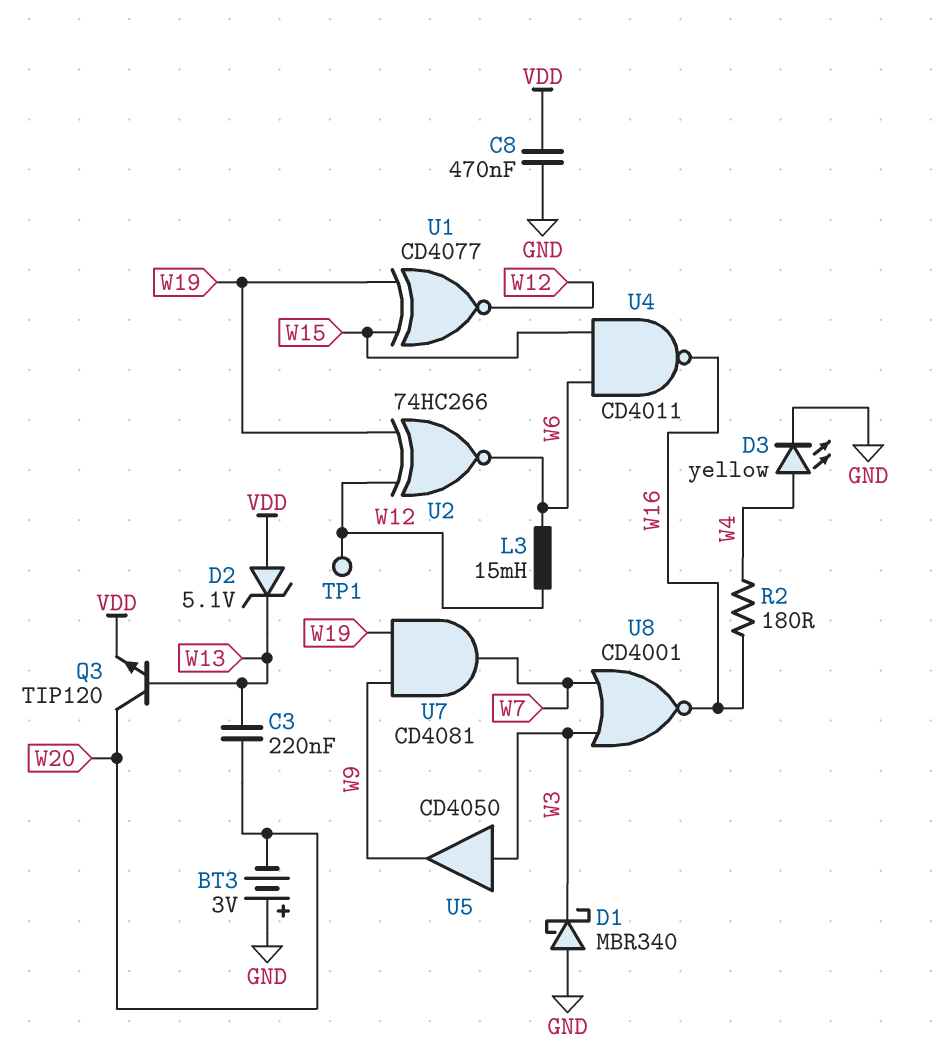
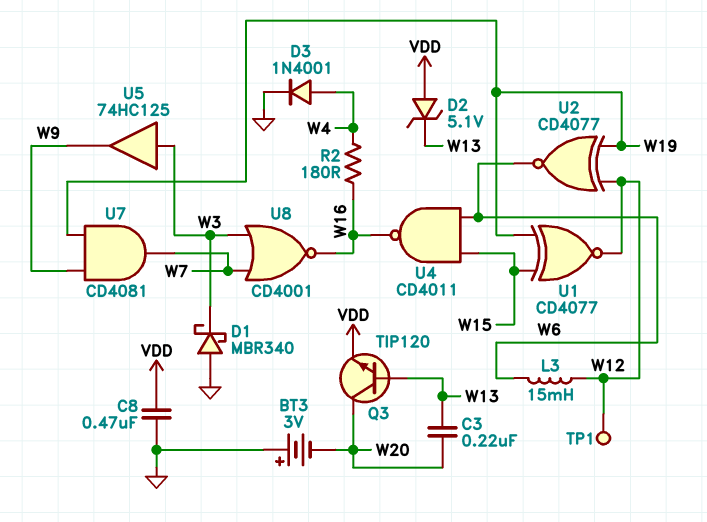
D3: LED yellow (A W4, K GND) -> diode 1N4001 (A W4, K GND)
U2: XNOR 74HC266 (in W12, in W19, out W6) -> XNOR CD4077 (in W12, in W19, out W6)
U5: buffer CD4050 (in W3, out W9) -> buffer 74HC125 (in W3, out W9)

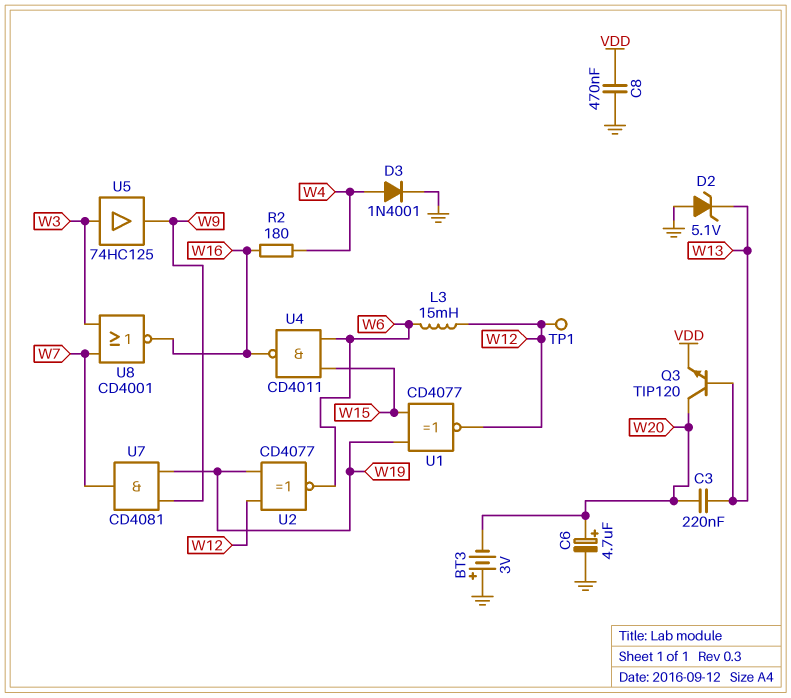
C6: none -> 4.7uF (plus W20, minus GND)
D1: schottky MBR340 (A GND, K W3) -> none
D2: zener 5.1V (A VDD, K W13) -> zener 5.1V (A GND, K W13)

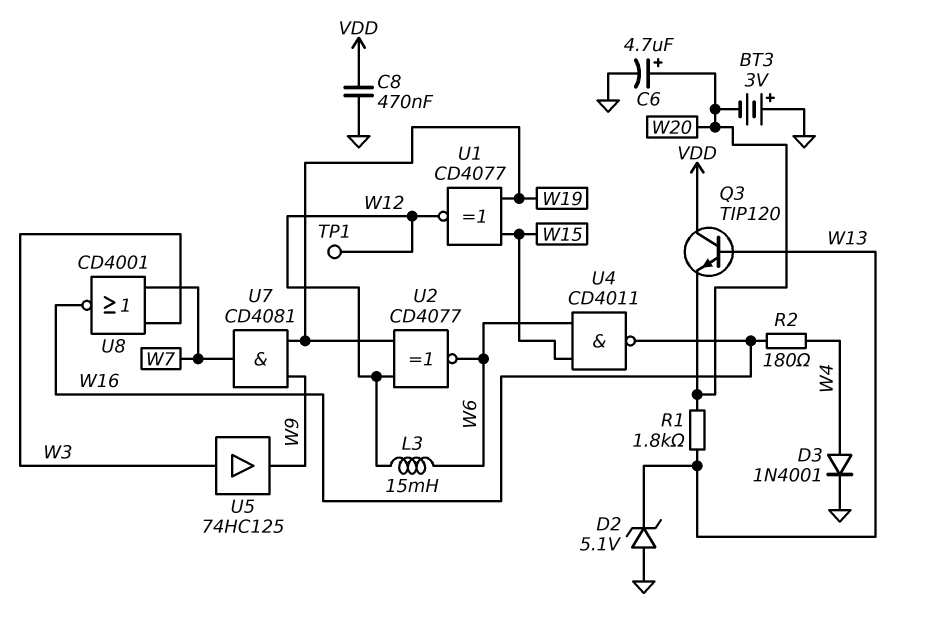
C3: 220nF (W13, W20) -> none
Q3: NPN TIP120 (B W13, C W20, E VDD) -> NPN TIP120 (B W13, C VDD, E W20)
R1: none -> 1.8k (W13, W20)

